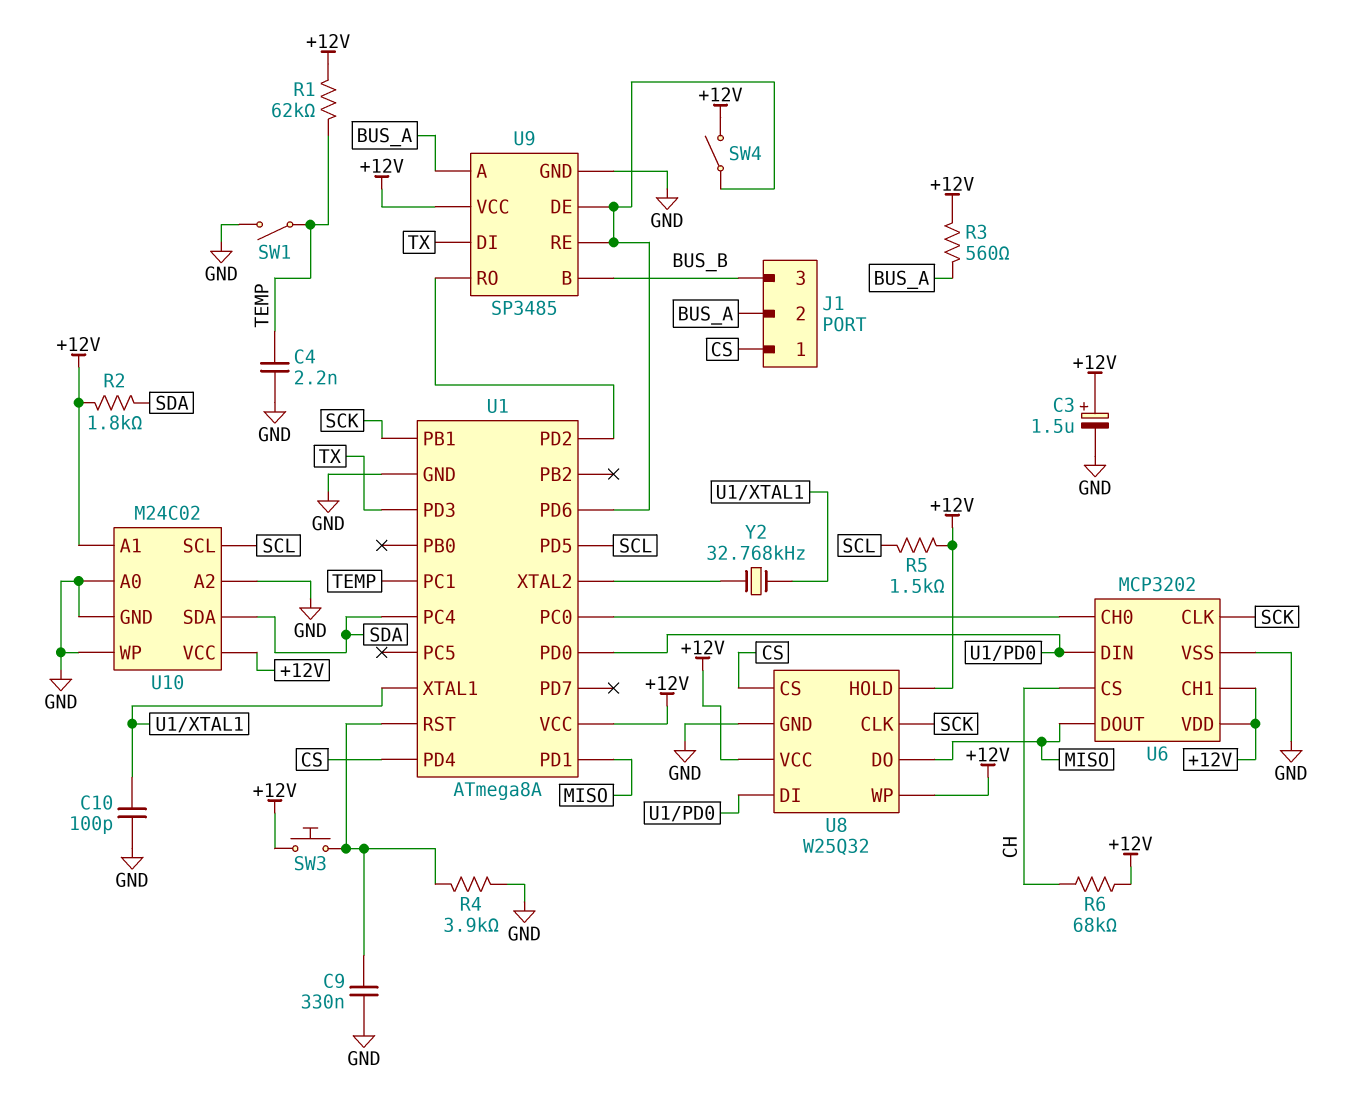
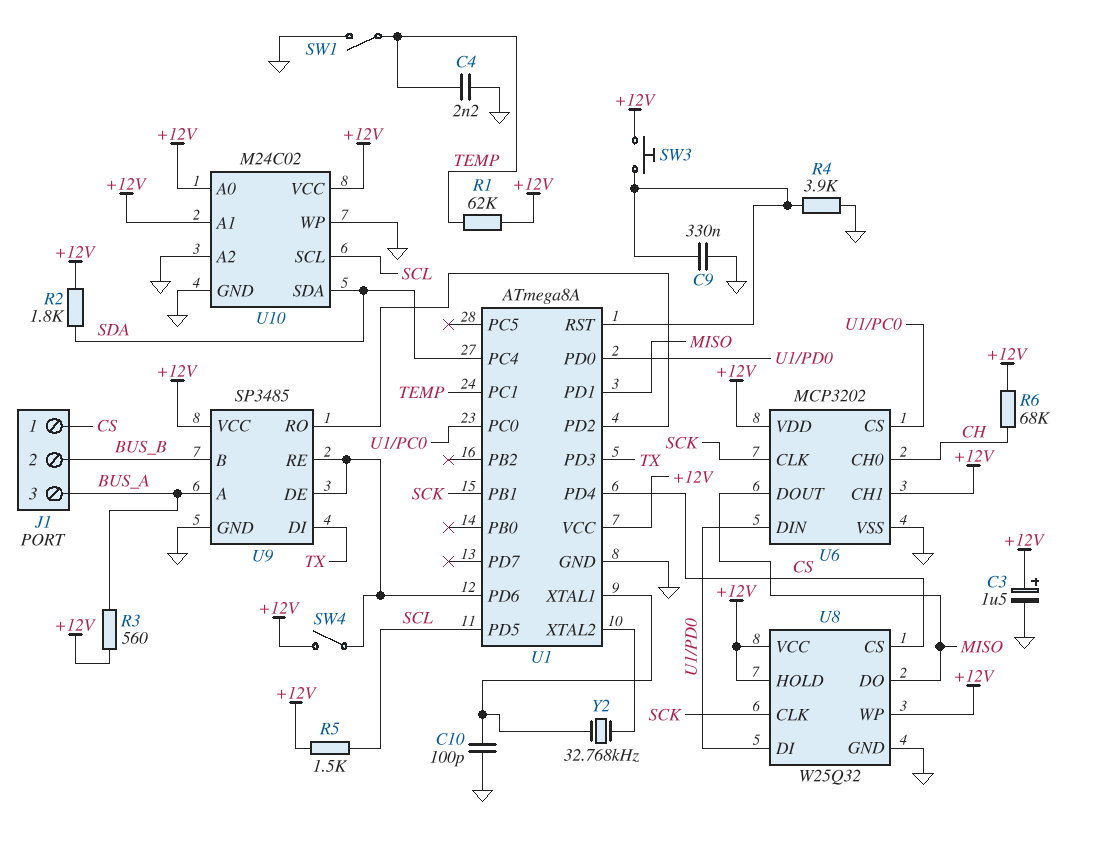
J1 pin 2: BUS_A -> BUS_B
J1 pin 3: BUS_B -> BUS_A
U6 pin CH0: U1/PC0 -> CH
U6 pin CS: CH -> U1/PC0
U10 pin A0: GND -> +12V

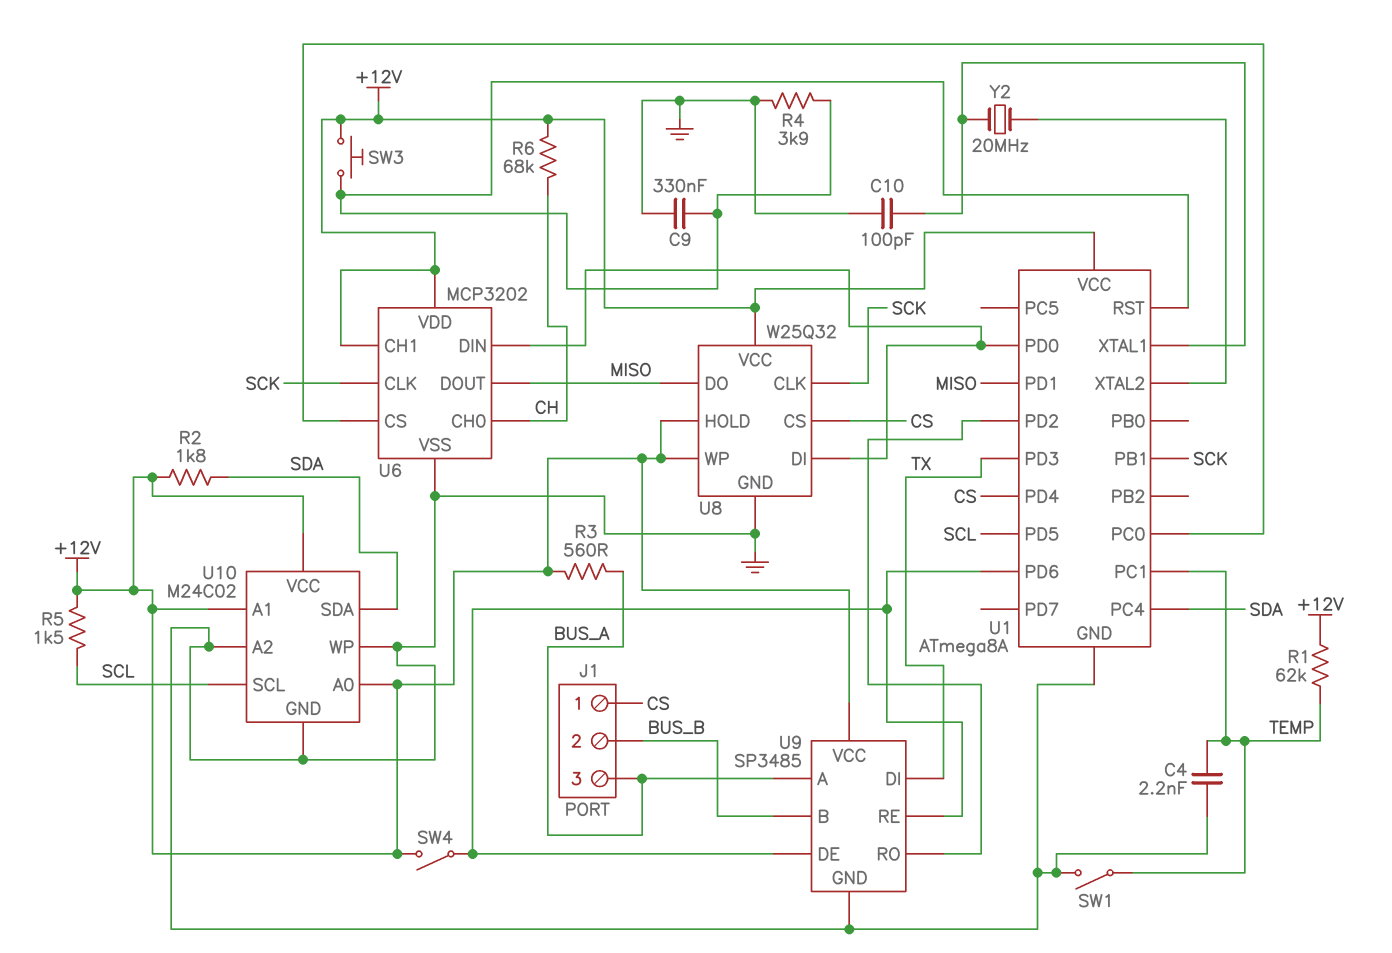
C3: 1.5uF (plus +12V, minus GND) -> none
Y2: 32.768kHz (U1/XTAL1, U1/XTAL2) -> 20MHz (U1/XTAL1, U1/XTAL2)

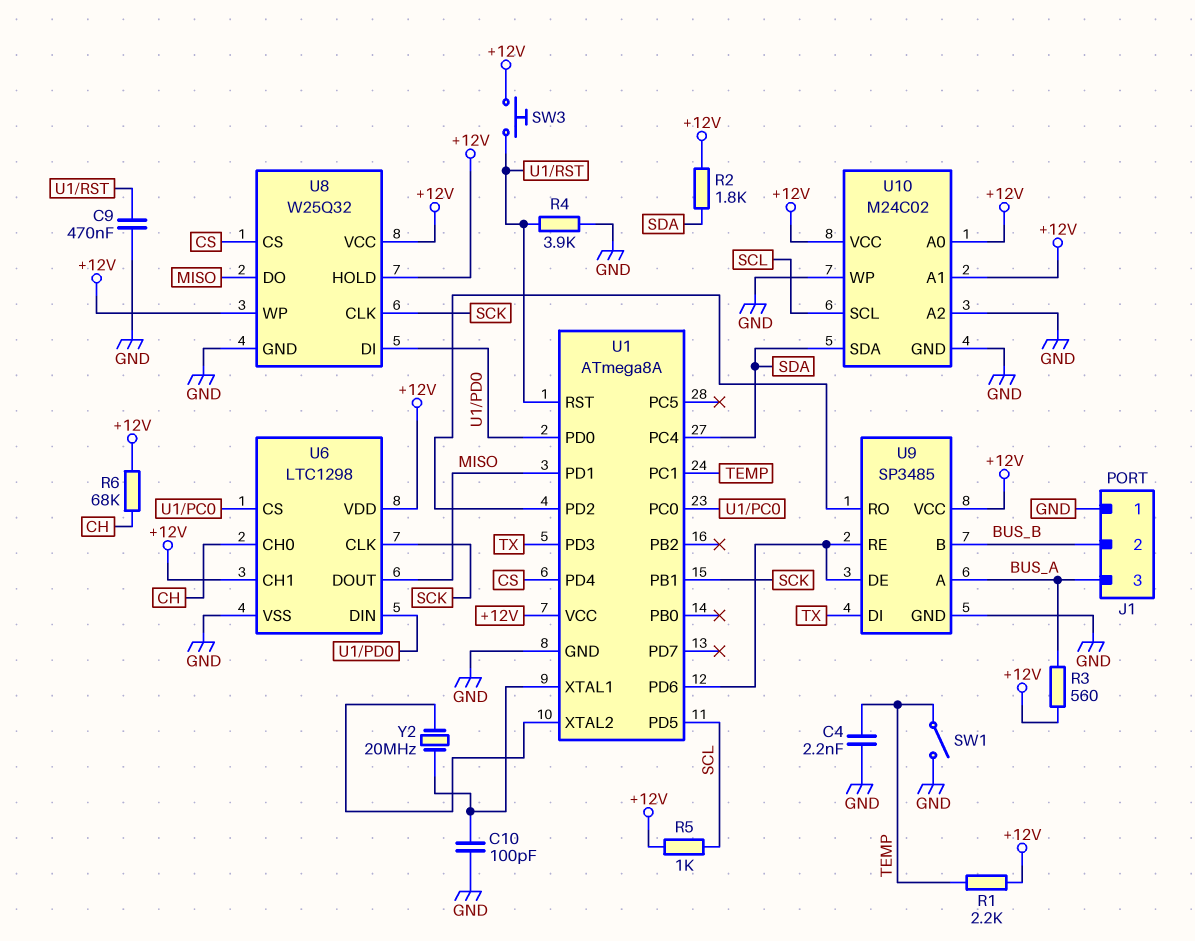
C9: 330nF (GND, U1/RST) -> 470nF (GND, U1/RST)
J1 pin 1: CS -> GND
R1: 62k (+12V, TEMP) -> 2.2k (+12V, TEMP)
R5: 1.5k (+12V, SCL) -> 1k (+12V, SCL)
SW4: switch (+12V, U1/PD6) -> none
U6: MCP3202 -> LTC1298

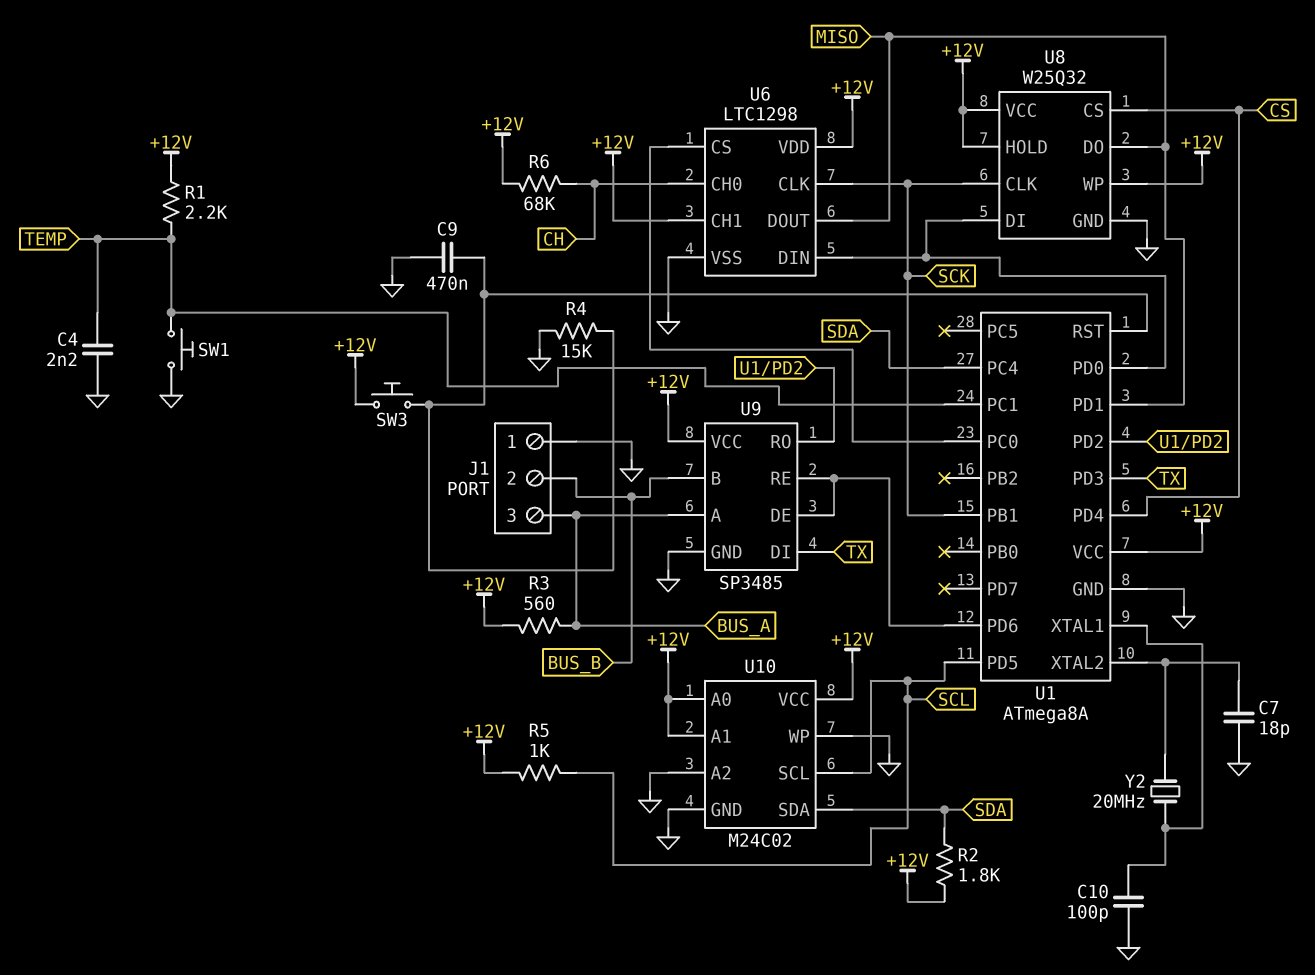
C7: none -> 18pF (GND, U1/XTAL2)
R4: 3.9k (GND, U1/RST) -> 15k (GND, U1/RST)
SW1: switch (GND, TEMP) -> button (GND, TEMP)

